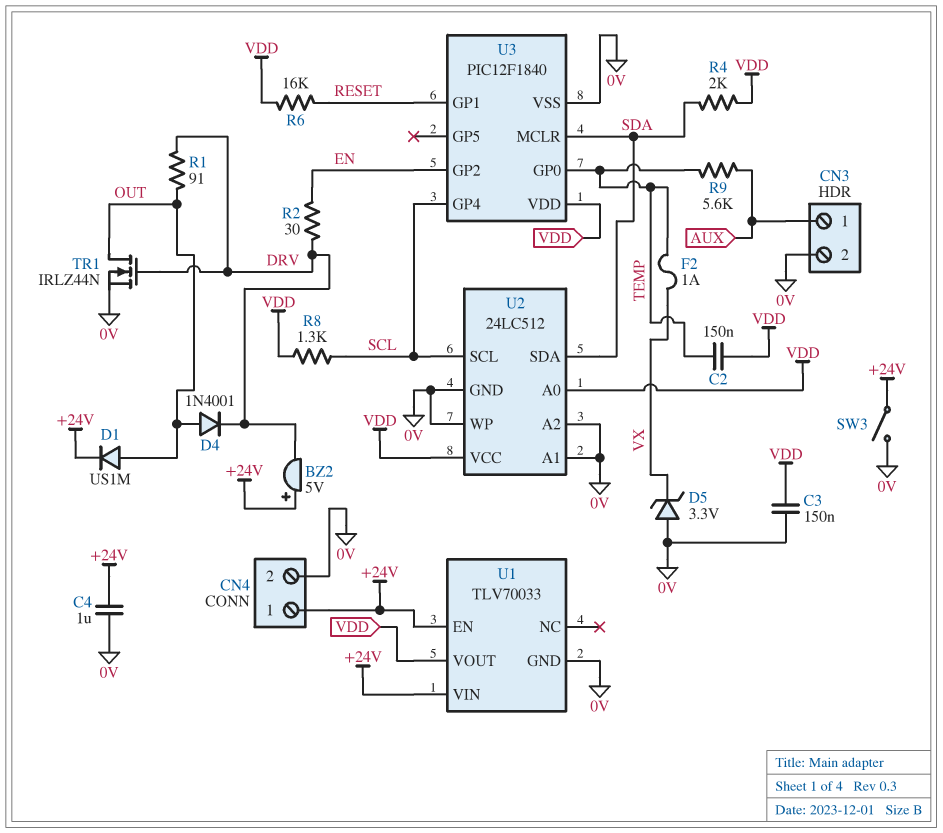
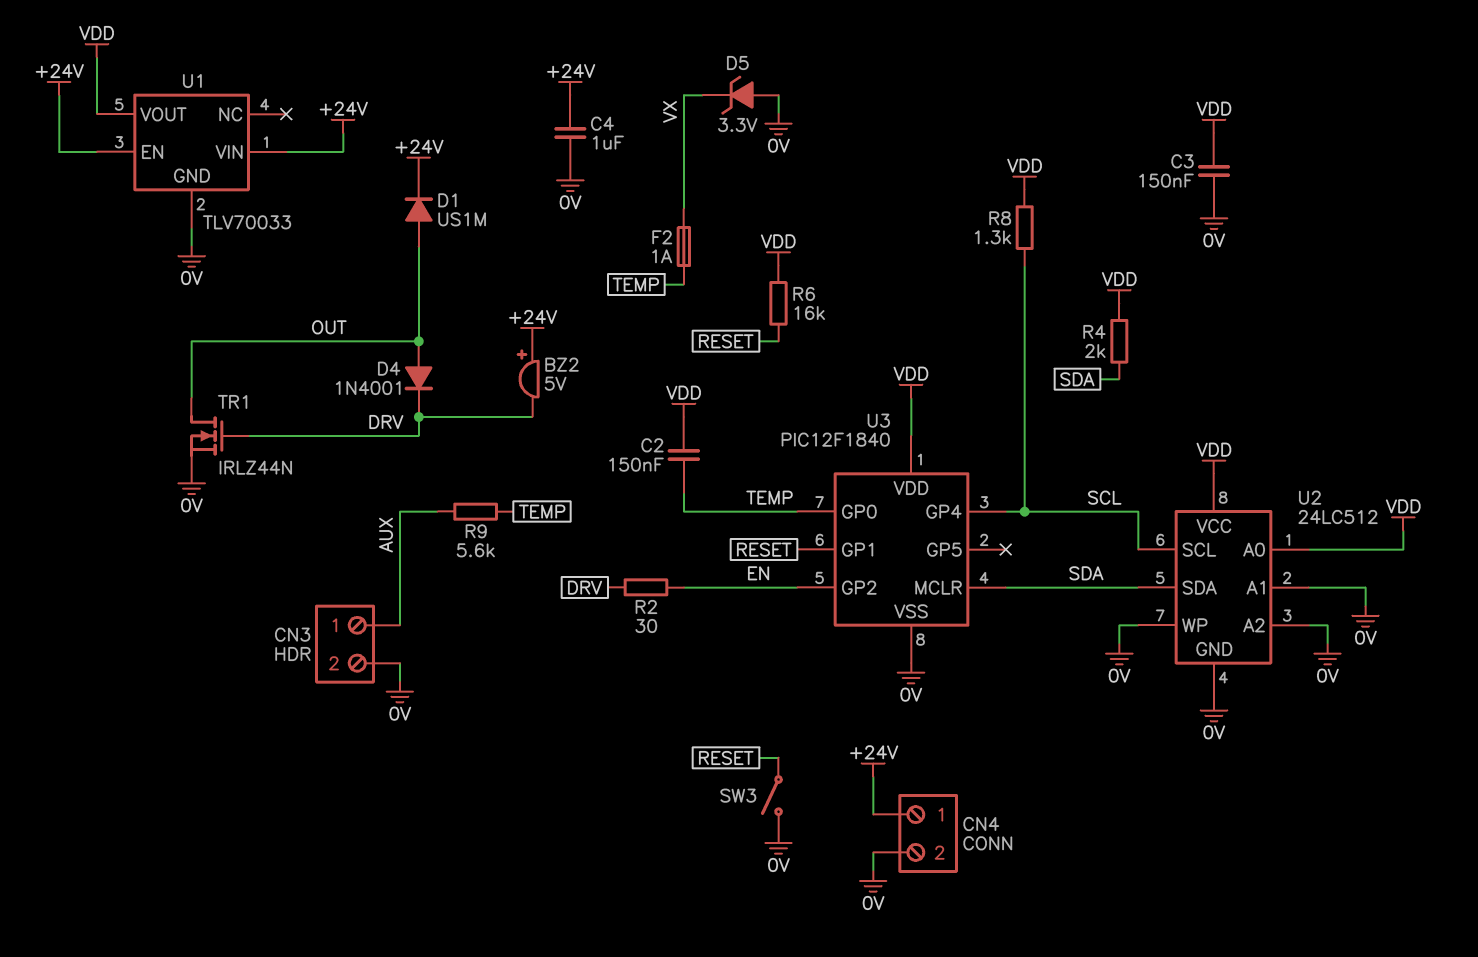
R1: 91 (DRV, OUT) -> none
SW3: switch (+24V, 0V) -> switch (0V, RESET)

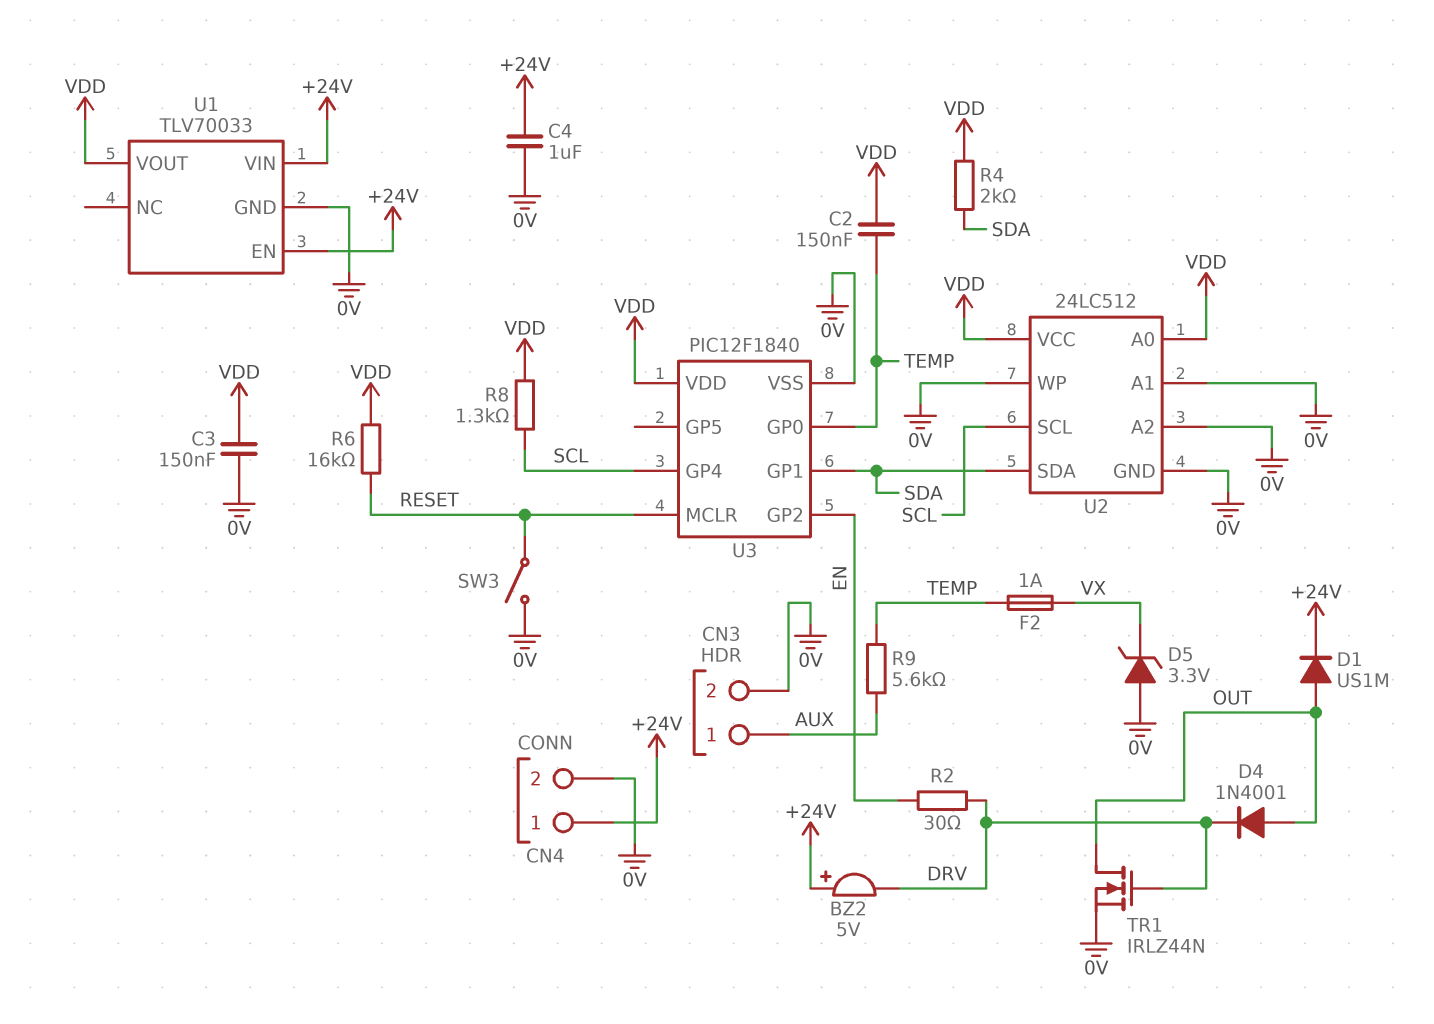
U3 pin GP1: RESET -> SDA
U3 pin MCLR: SDA -> RESET

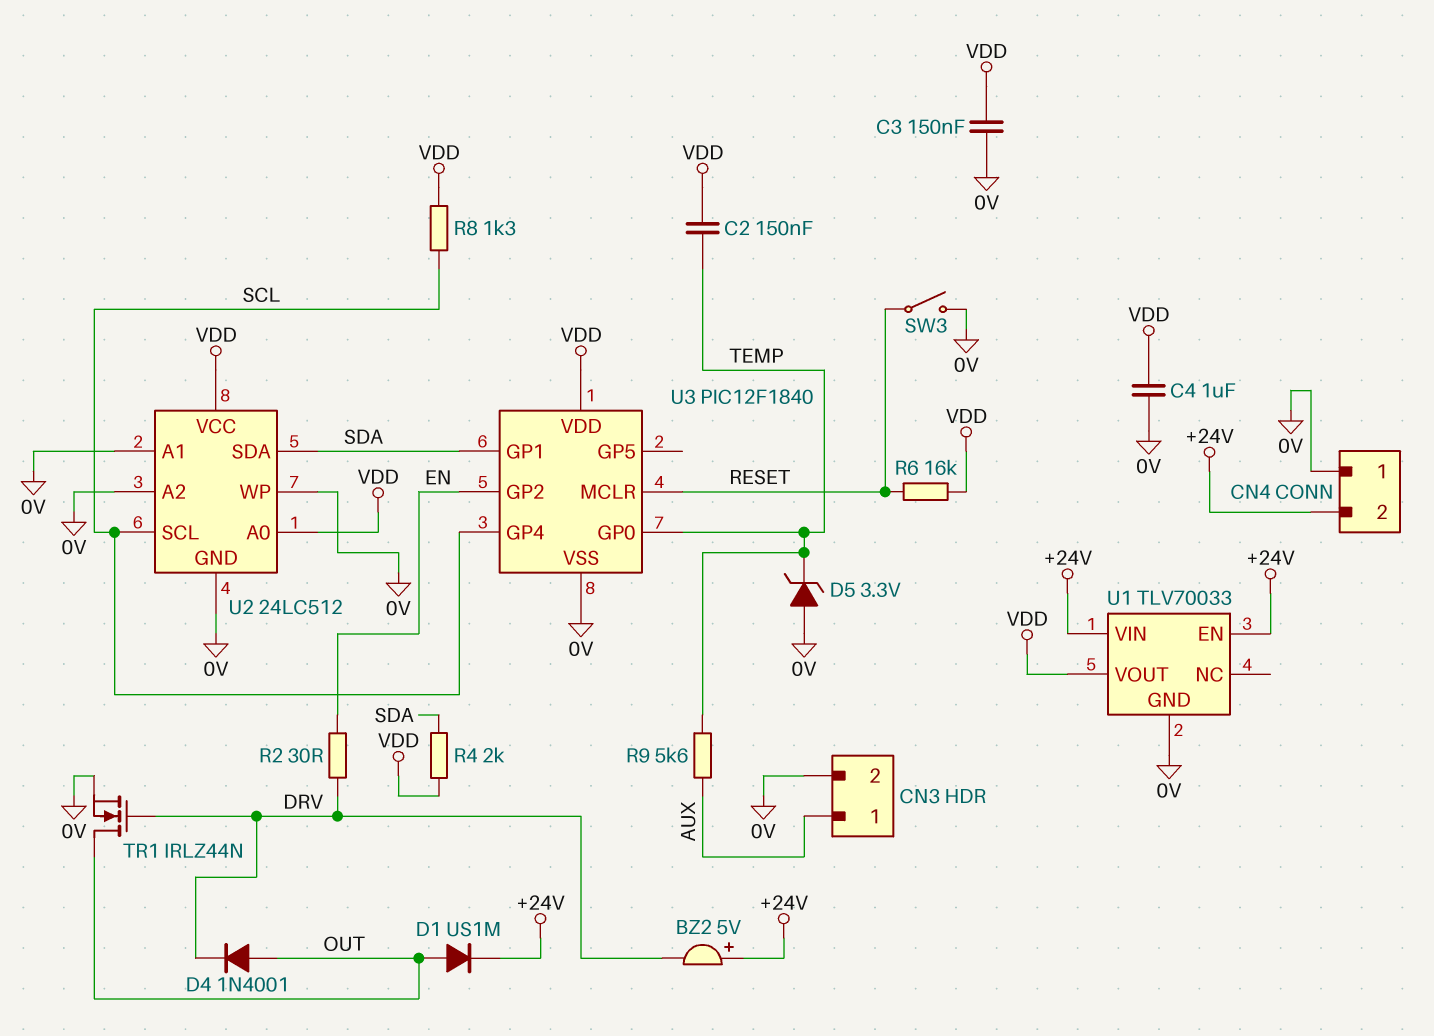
C4: 1uF (+24V, 0V) -> 1uF (0V, VDD)
CN4 pin 1: +24V -> 0V
CN4 pin 2: 0V -> +24V
D5: zener 3.3V (A 0V, K VX) -> zener 3.3V (A 0V, K TEMP)
F2: 1A (TEMP, VX) -> none

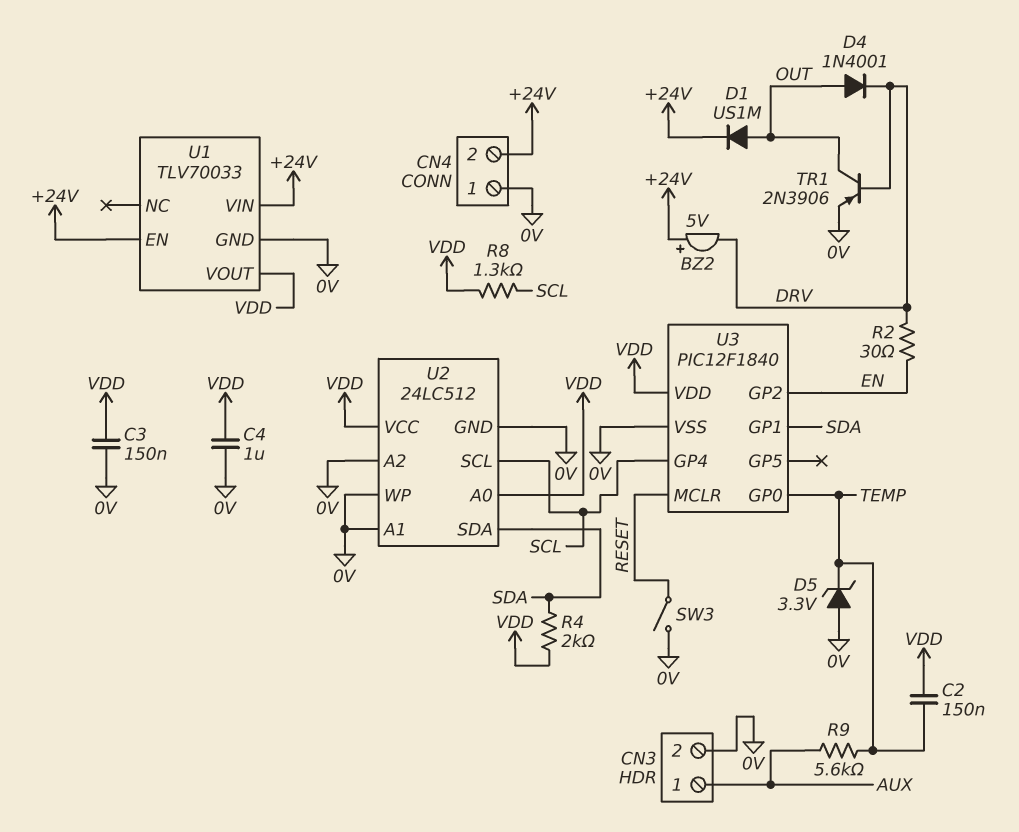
R6: 16k (RESET, VDD) -> none
TR1: NMOS IRLZ44N (G DRV, D OUT, S 0V) -> PNP 2N3906 (B DRV, C OUT, E 0V)

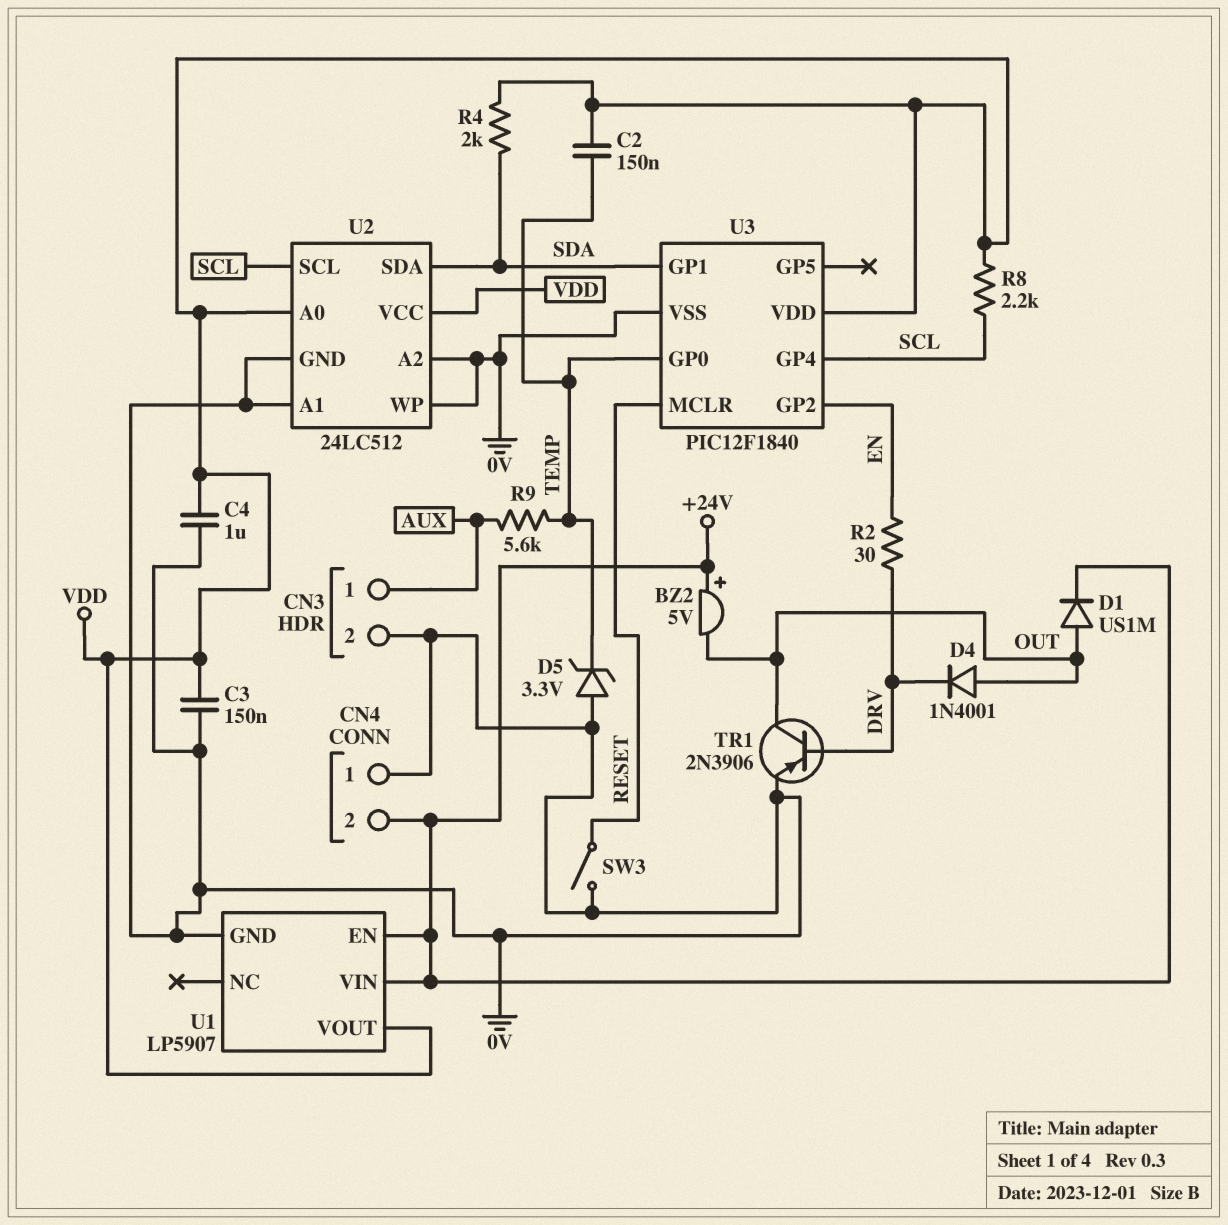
BZ2: buzzer 5V (plus +24V, minus DRV) -> buzzer 5V (plus +24V, minus OUT)
R8: 1.3k (SCL, VDD) -> 2.2k (SCL, VDD)
U1: TLV70033 -> LP5907

